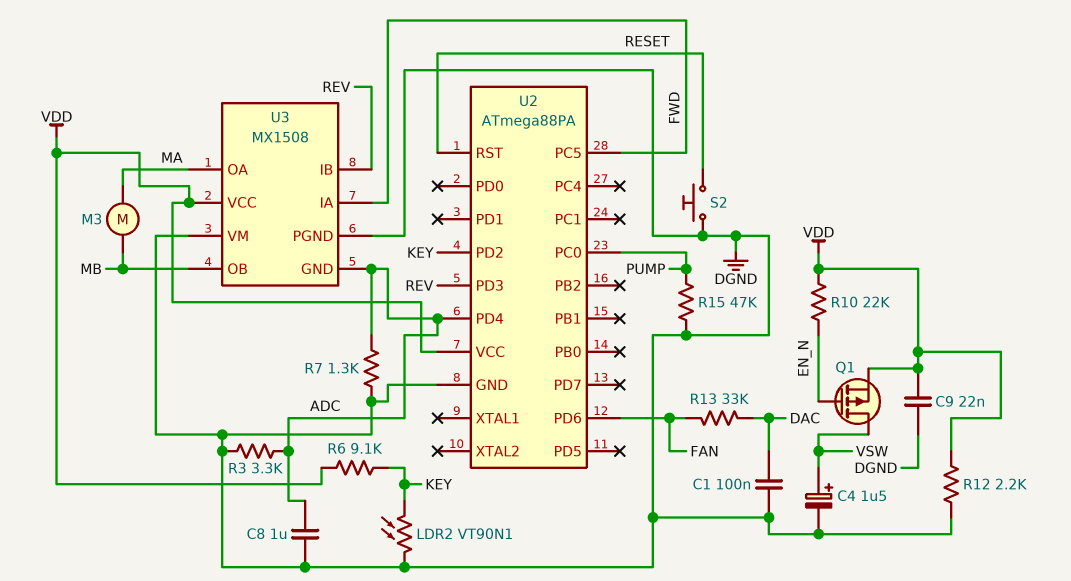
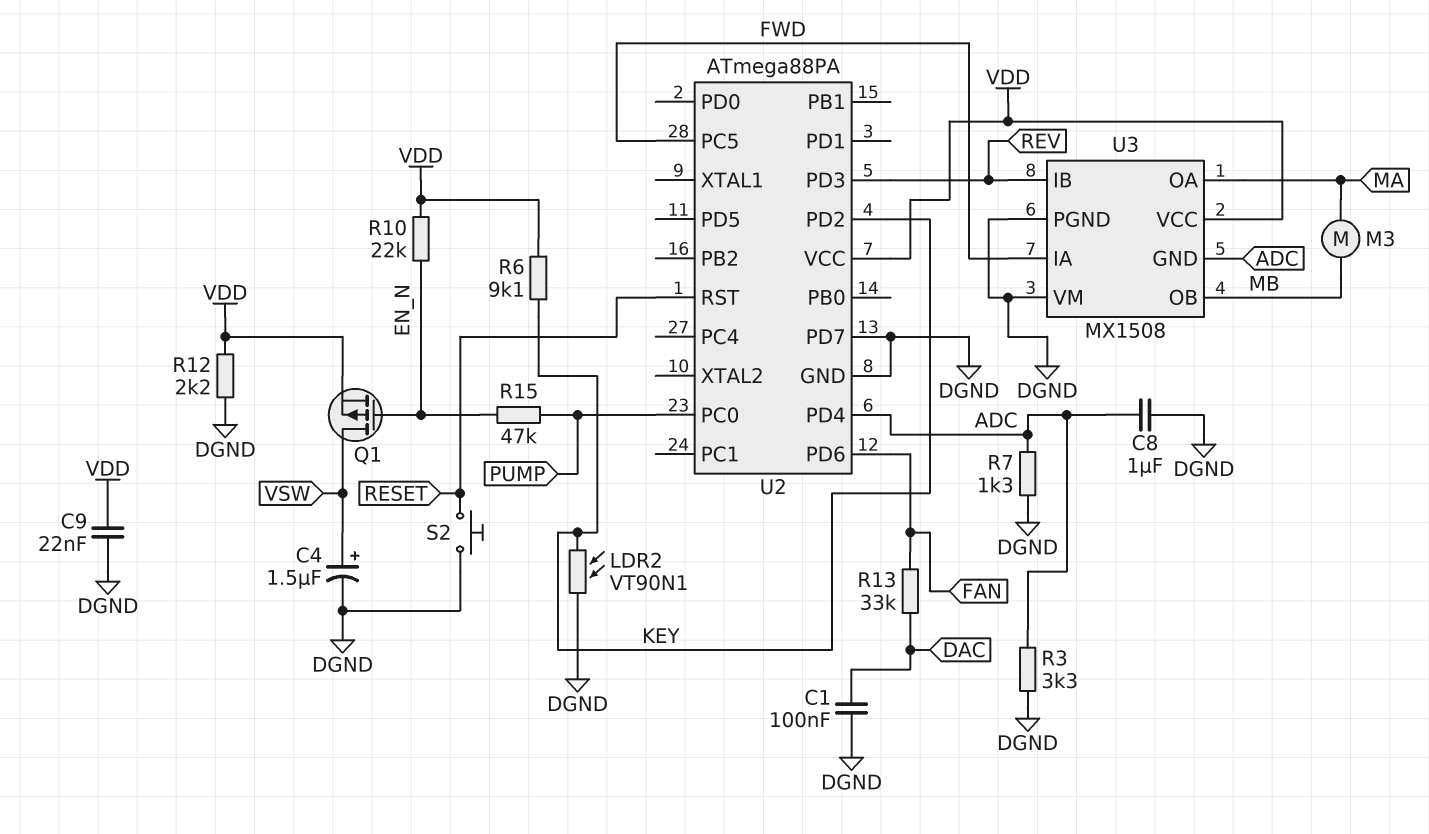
R15: 47k (DGND, PUMP) -> 47k (EN_N, PUMP)
U2 pin PD7: none -> DGND

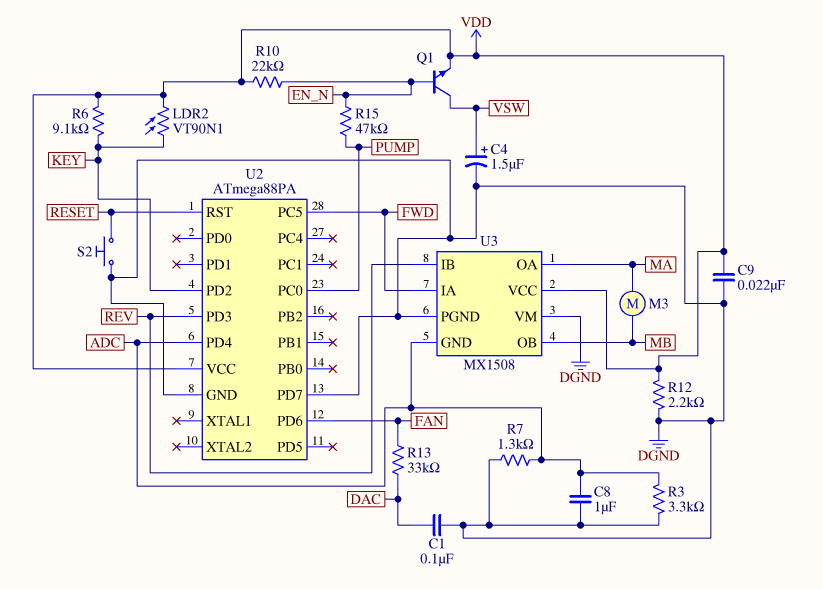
LDR2: VT90N1 (DGND, KEY) -> VT90N1 (KEY, VDD)
Q1: PMOS (G EN_N, D VSW, S VDD) -> NPN (B EN_N, C VSW, E VDD)

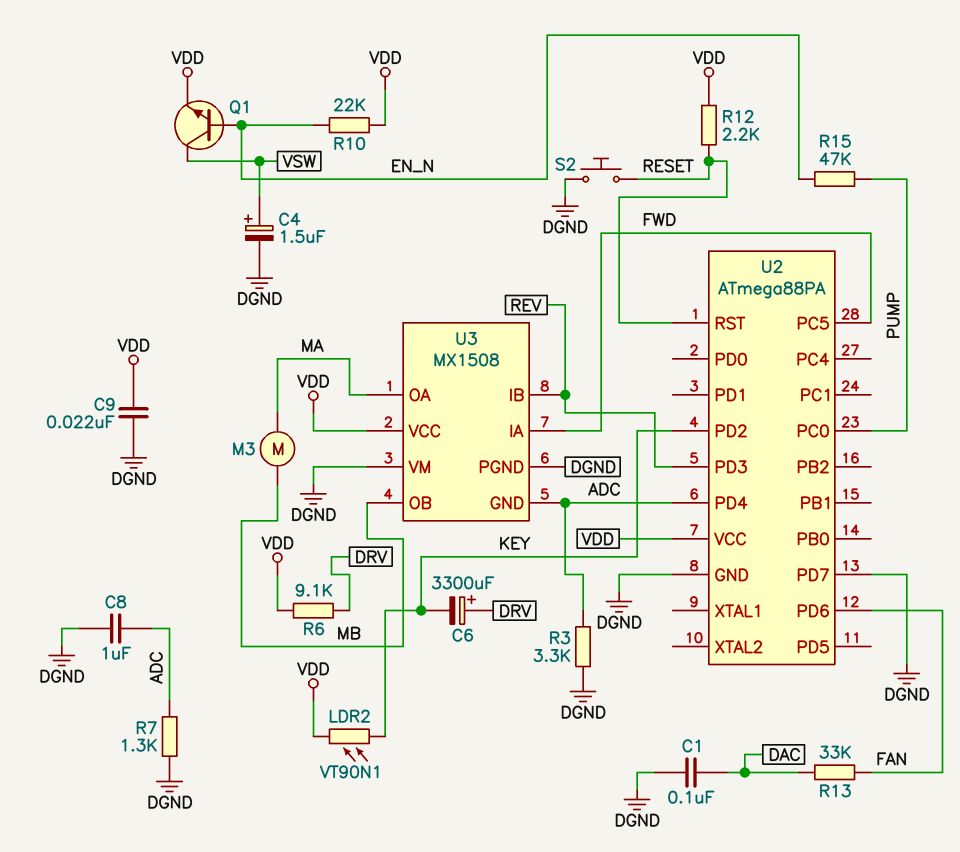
C6: none -> 3300uF (plus DRV, minus KEY)
R6: 9.1k (KEY, VDD) -> 9.1k (DRV, VDD)
R12: 2.2k (DGND, VDD) -> 2.2k (RESET, VDD)

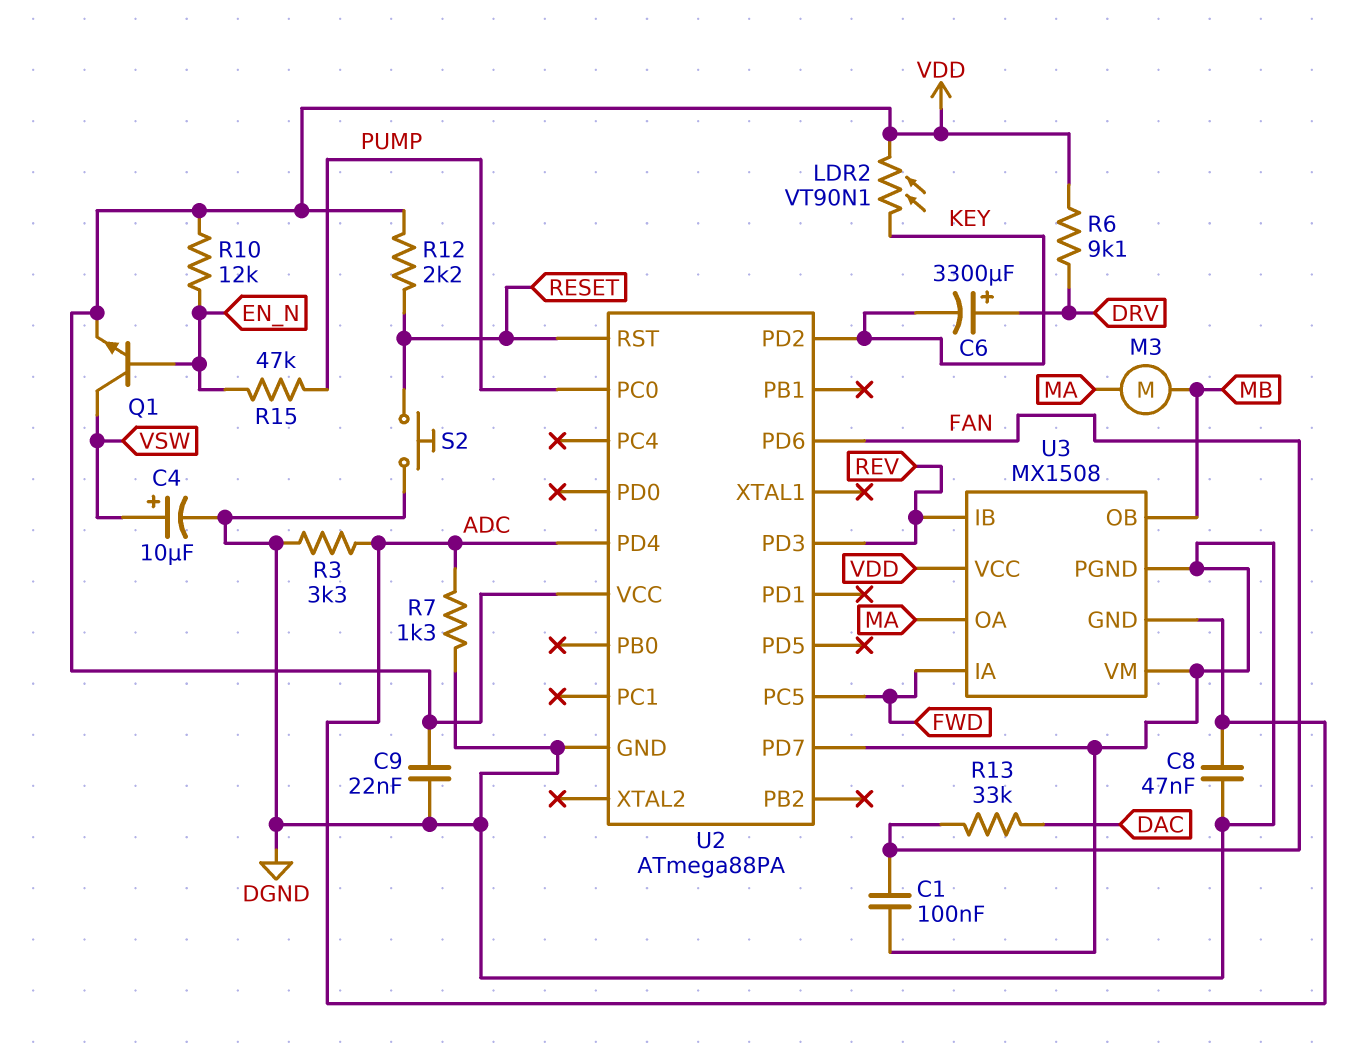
C1: 100nF (DAC, DGND) -> 100nF (DGND, FAN)
C4: 1.5uF (plus VSW, minus DGND) -> 10uF (plus VSW, minus DGND)
C8: 1uF (ADC, DGND) -> 47nF (ADC, DGND)
R10: 22k (EN_N, VDD) -> 12k (EN_N, VDD)

